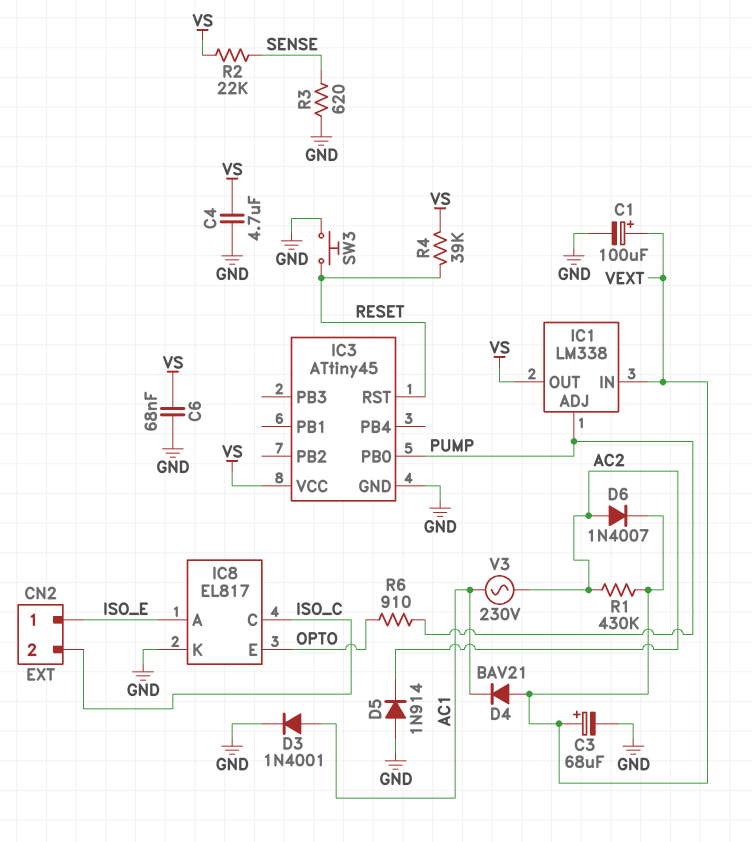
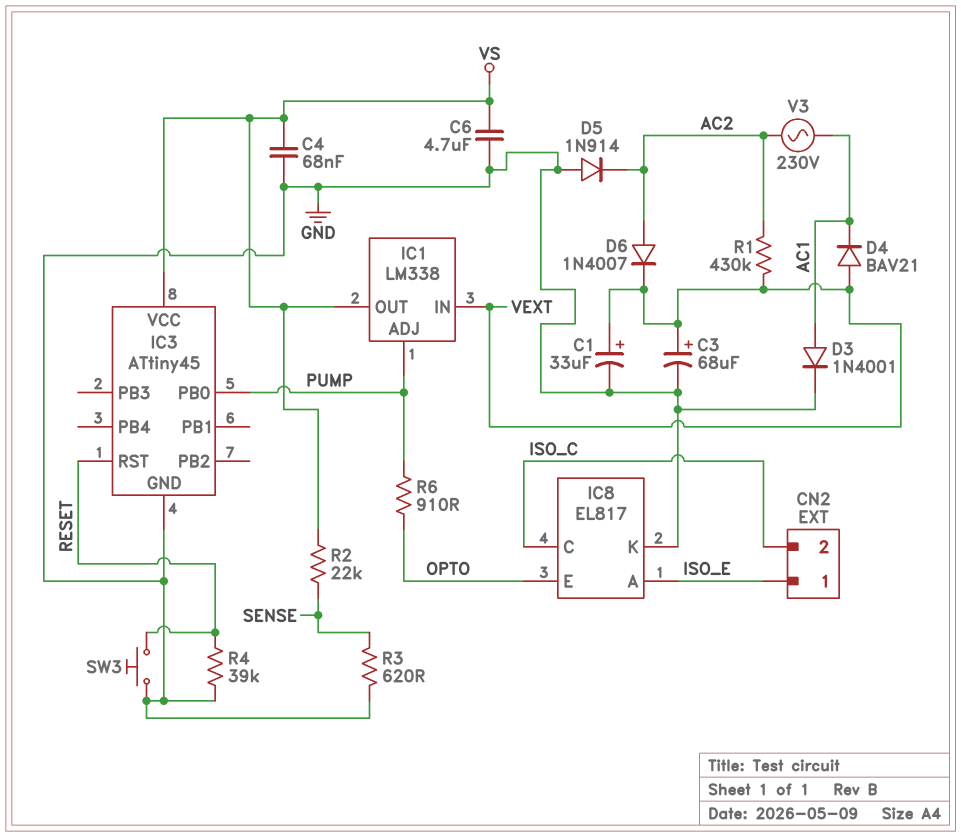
C1: 100uF (plus VEXT, minus GND) -> 33uF (plus VEXT, minus GND)
C4: 4.7uF (GND, VS) -> 68nF (GND, VS)
C6: 68nF (GND, VS) -> 4.7uF (GND, VS)
R4: 39k (RESET, VS) -> 39k (GND, RESET)

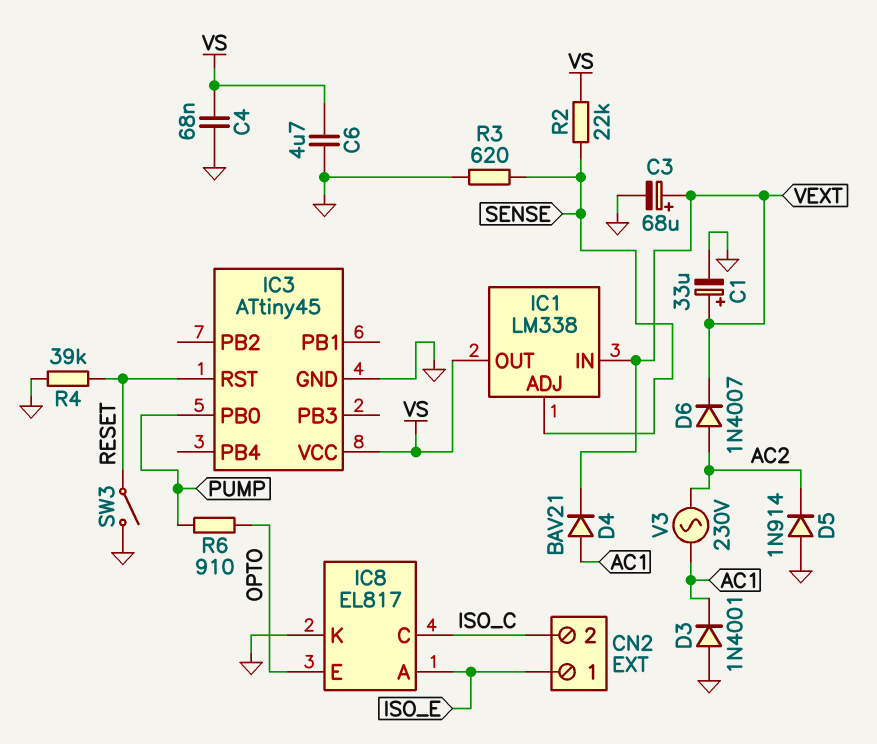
D3: diode 1N4001 (A AC1, K GND) -> diode 1N4001 (A GND, K AC1)
D4: diode BAV21 (A VEXT, K AC1) -> diode BAV21 (A AC1, K VEXT)
IC1 pin ADJ: PUMP -> SENSE
R1: 430k (AC2, VEXT) -> none
SW3: button (GND, RESET) -> switch (GND, RESET)

